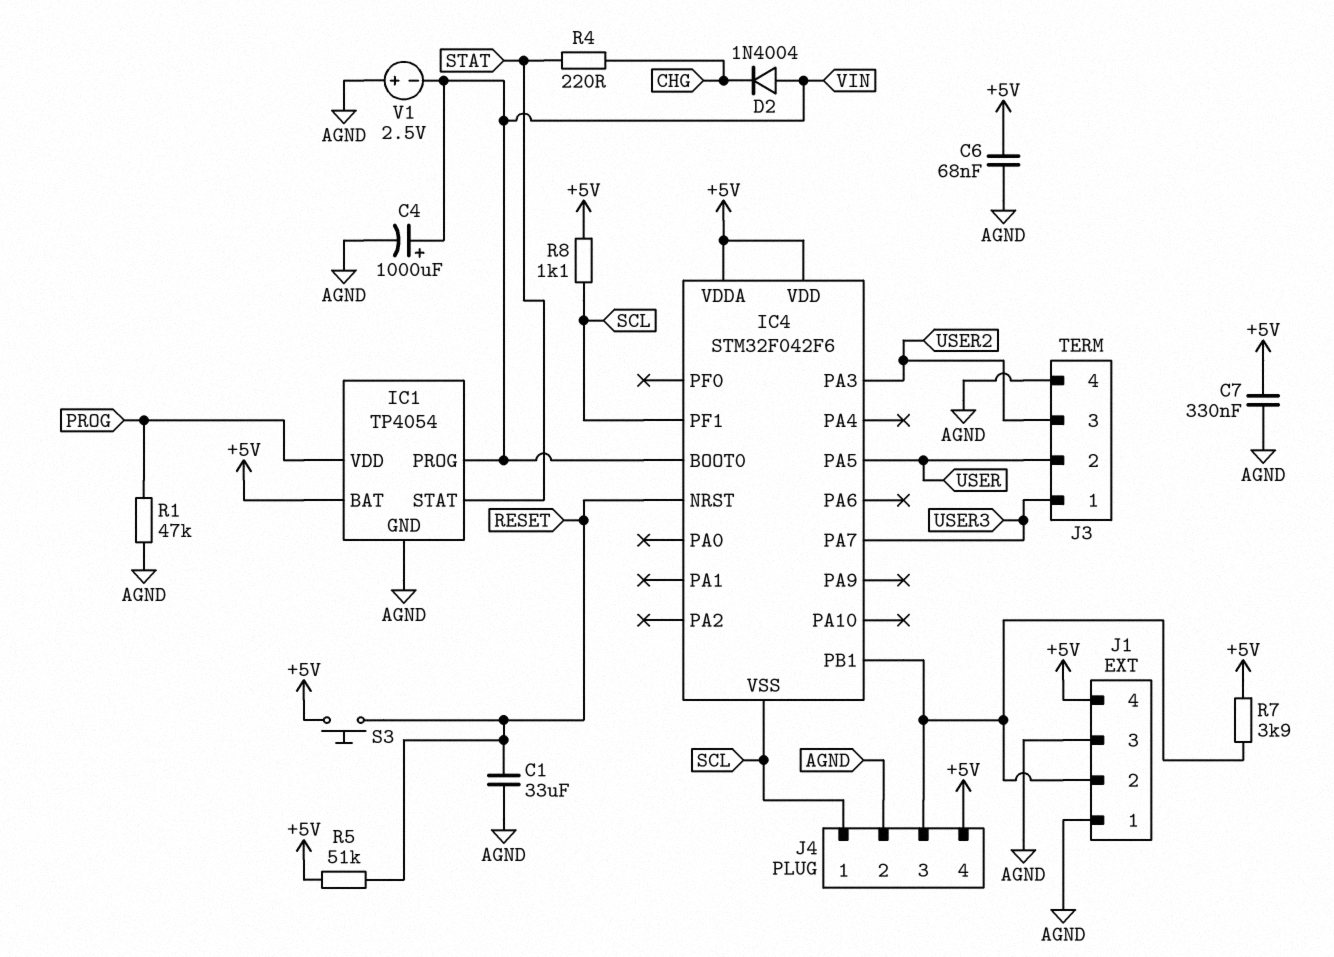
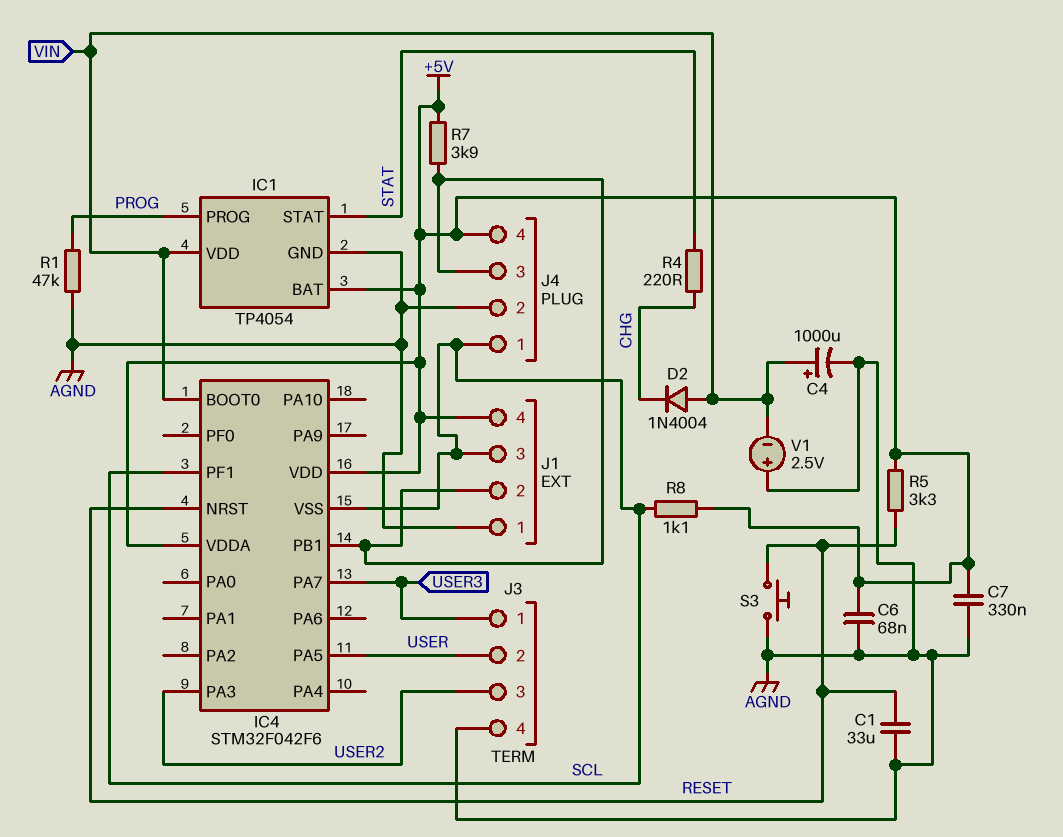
IC1 pin PROG: VIN -> PROG
IC1 pin VDD: PROG -> VIN
J1 pin 3: AGND -> SCL
R5: 51k (+5V, RESET) -> 3.3k (+5V, RESET)
S3: button (+5V, RESET) -> button (AGND, RESET)

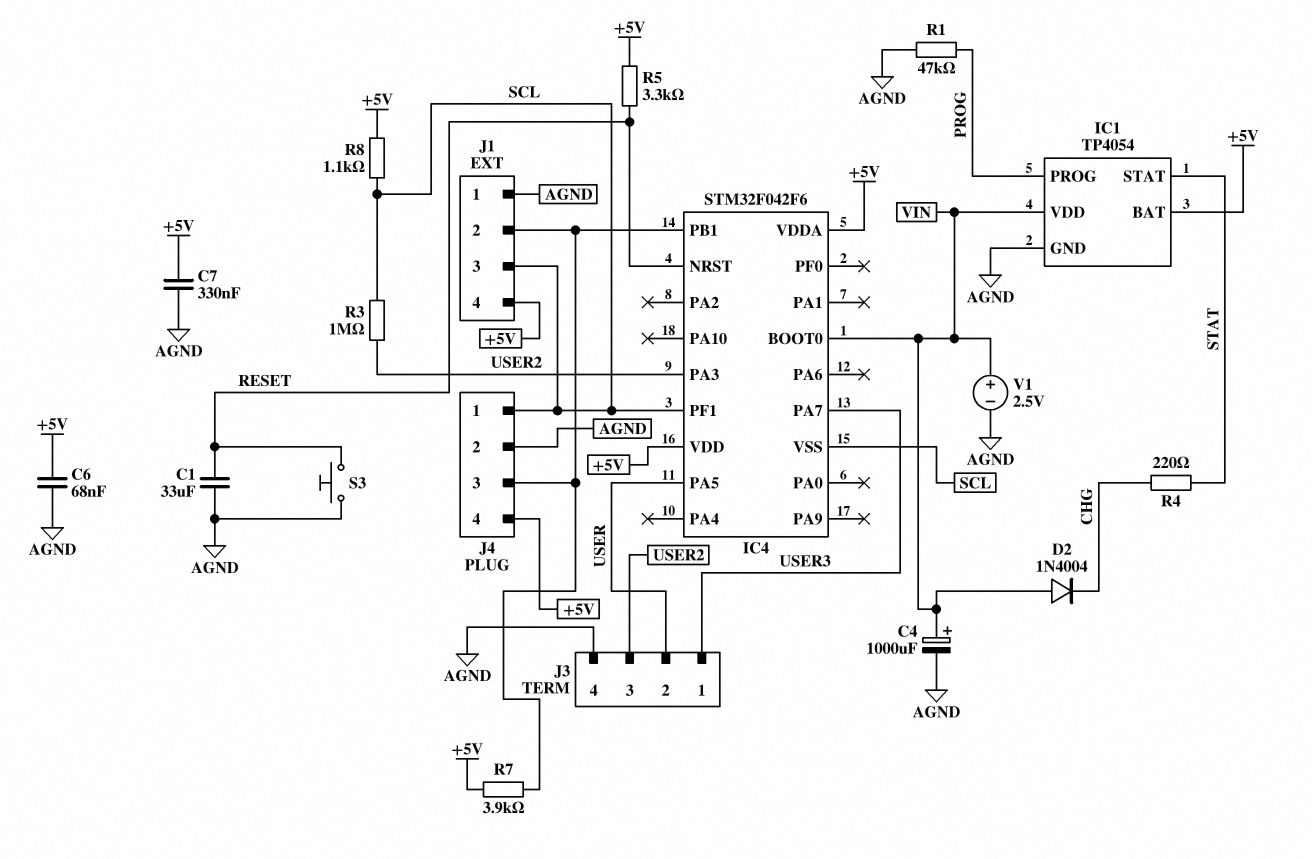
R3: none -> 1M (SCL, USER2)
V1: 2.5V (plus AGND, minus VIN) -> 2.5V (plus VIN, minus AGND)

